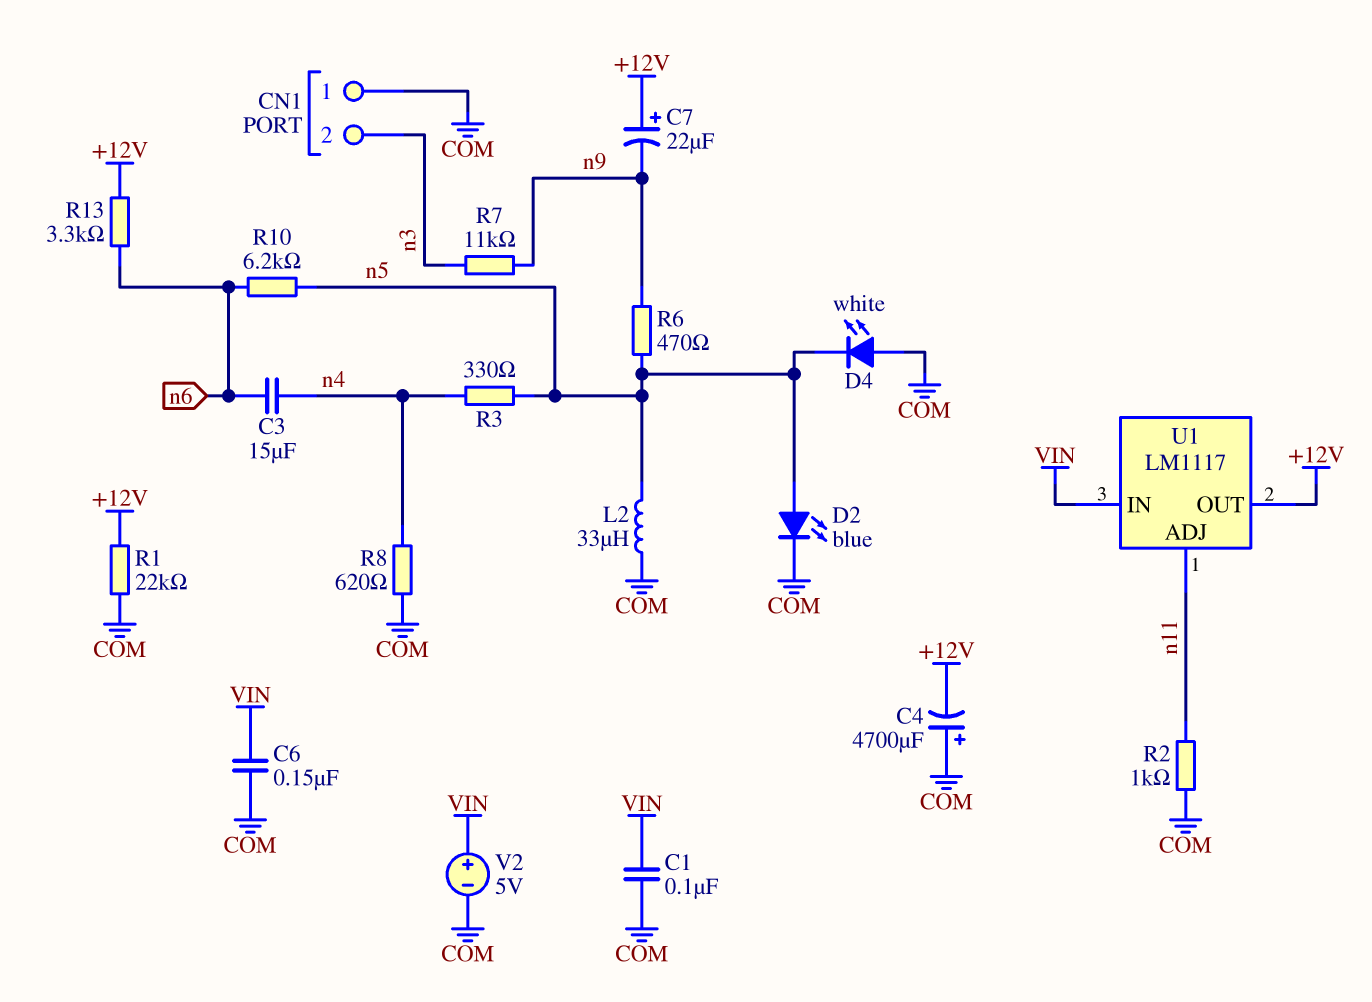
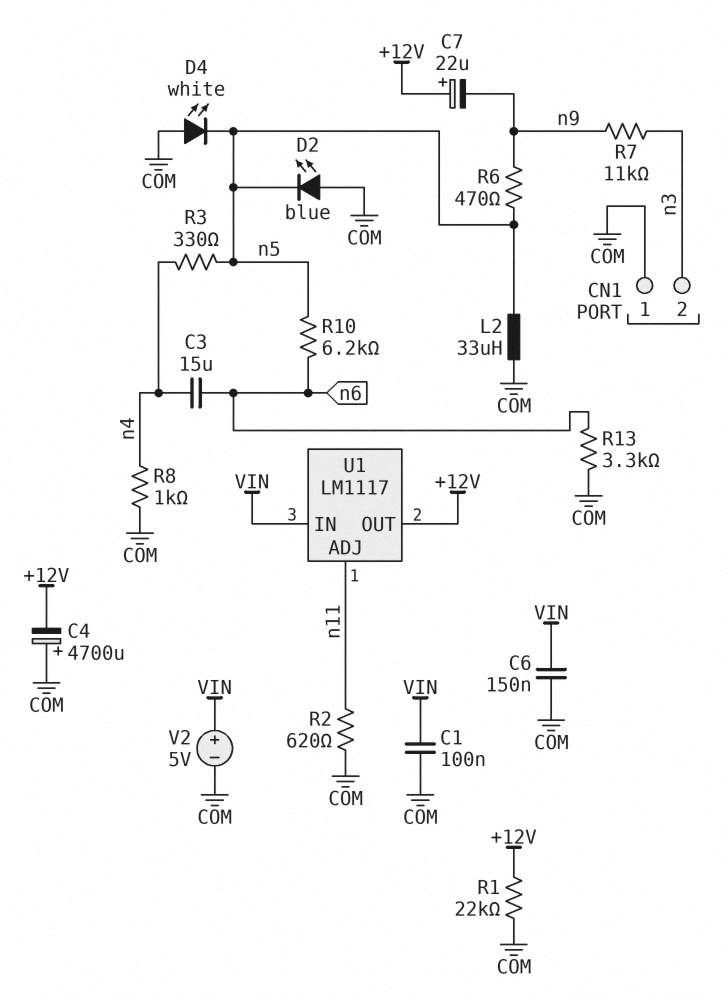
D2: LED blue (A n5, K COM) -> LED blue (A COM, K n5)
R2: 1k (COM, n11) -> 620 (COM, n11)
R8: 620 (COM, n4) -> 1k (COM, n4)
R13: 3.3k (+12V, n6) -> 3.3k (COM, n6)

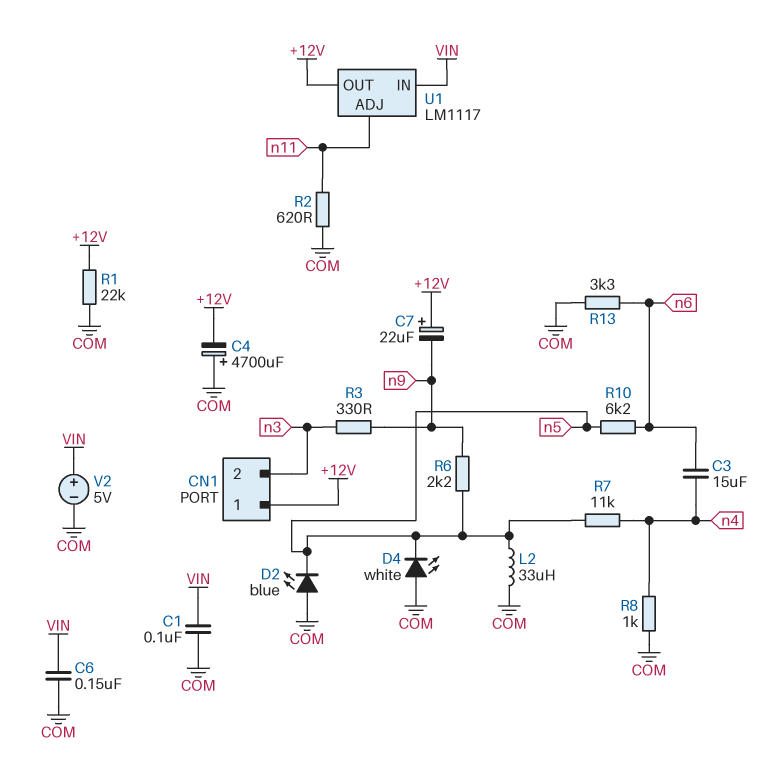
CN1 pin 1: COM -> +12V
R3: 330 (n4, n5) -> 330 (n3, n9)
R6: 470 (n5, n9) -> 2.2k (n5, n9)
R7: 11k (n3, n9) -> 11k (n4, n5)

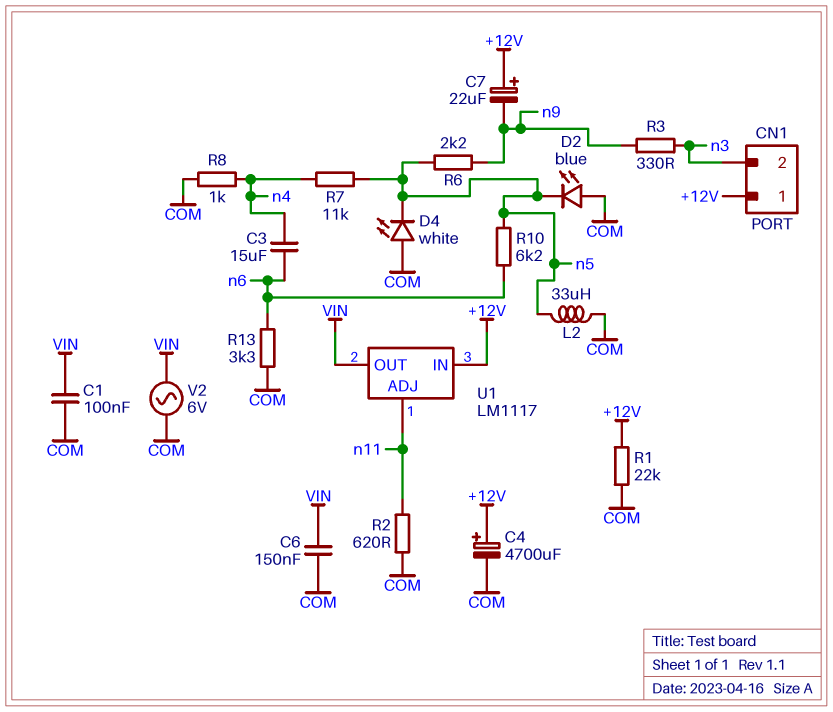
C4: 4700uF (plus COM, minus +12V) -> 4700uF (plus +12V, minus COM)
U1 pin IN: VIN -> +12V
U1 pin OUT: +12V -> VIN
V2: 5V (plus VIN, minus COM) -> AC 6V (COM, VIN)

